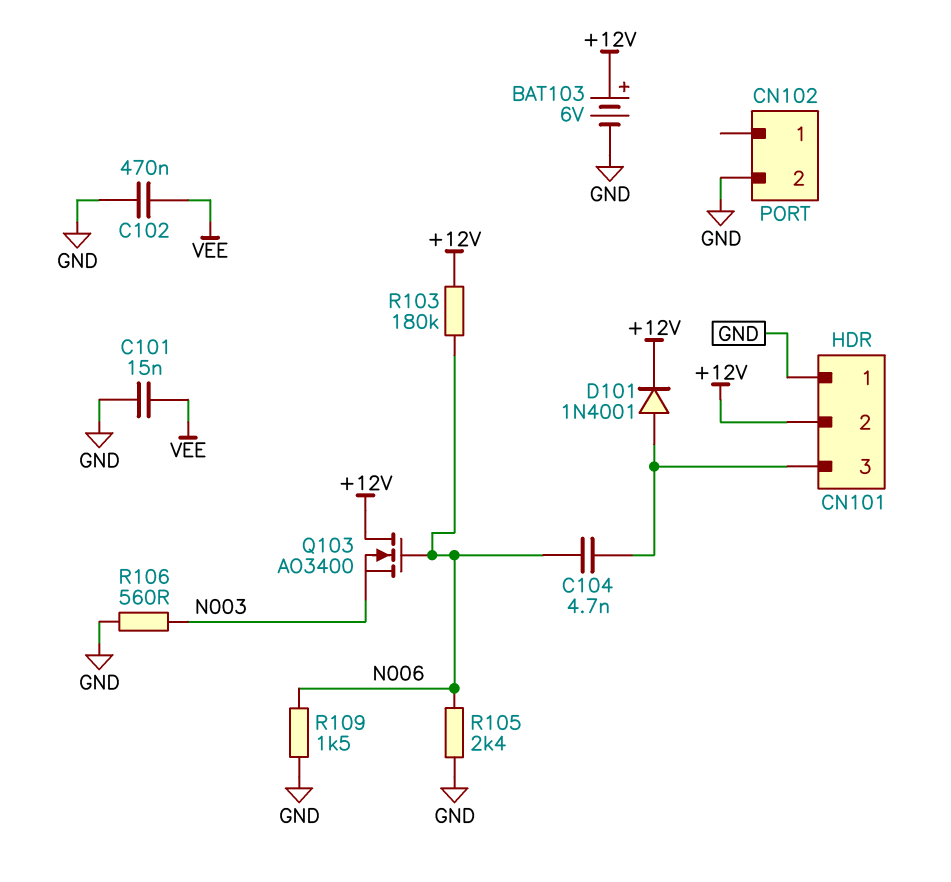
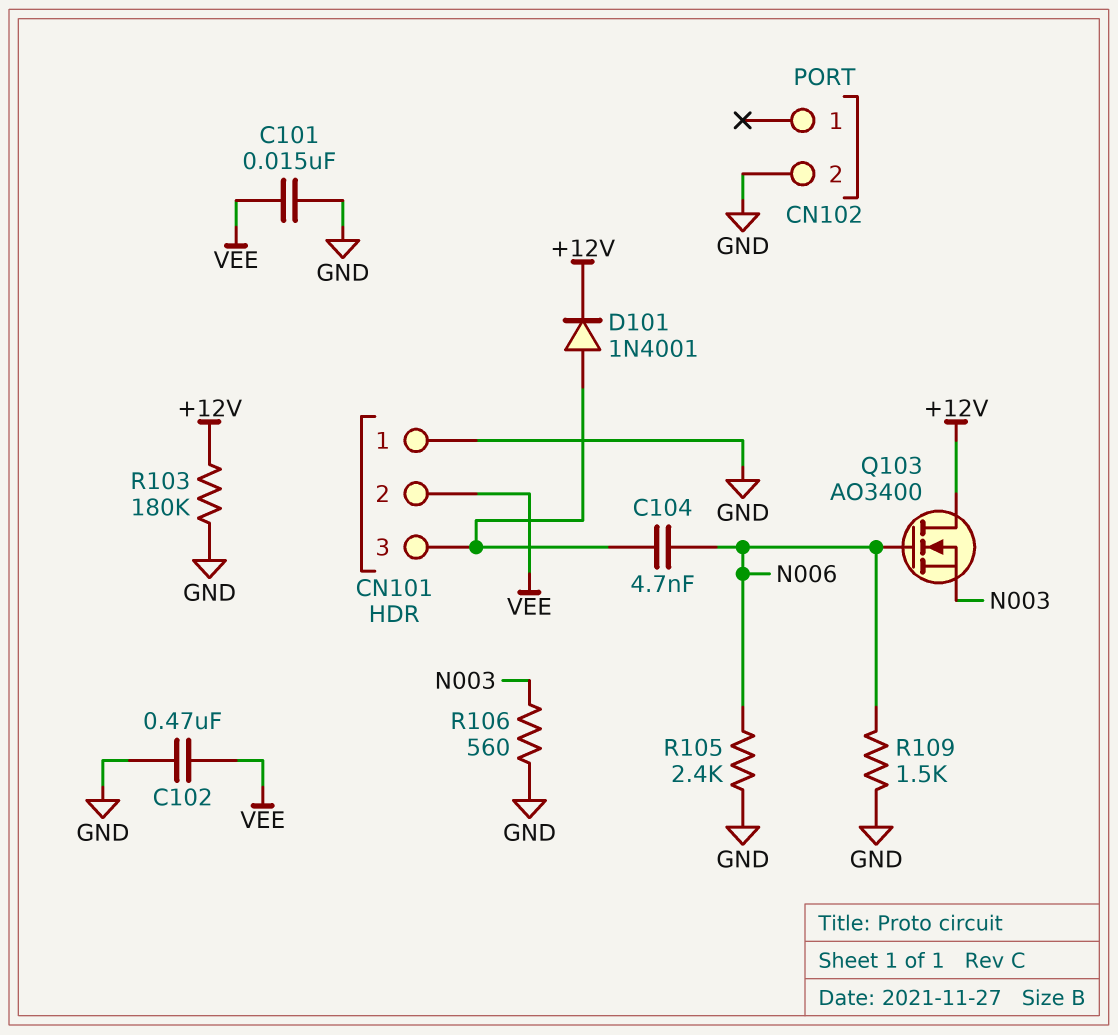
BAT103: 6V (plus +12V, minus GND) -> none
CN101 pin 2: +12V -> VEE
R103: 180k (+12V, N006) -> 180k (+12V, GND)

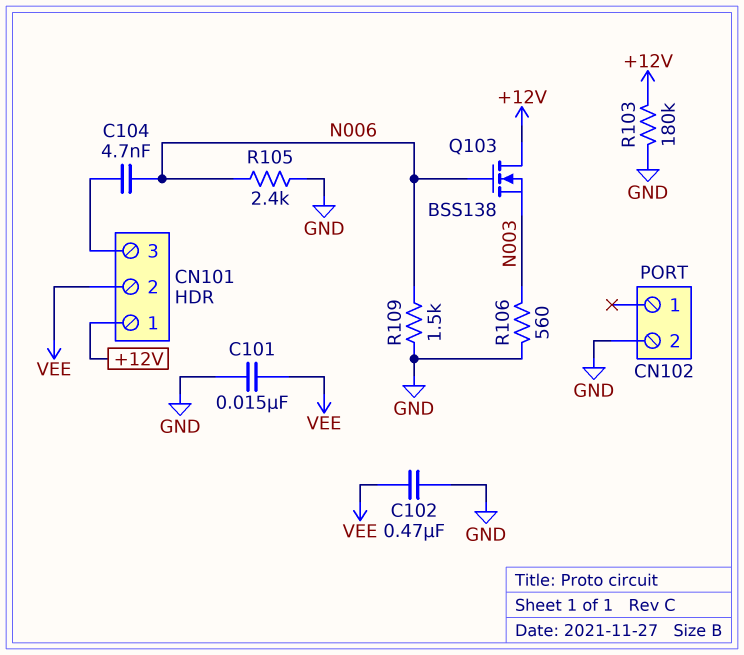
CN101 pin 1: GND -> +12V
D101: diode 1N4001 (A CN101/3, K +12V) -> none
Q103: NMOS AO3400 (G N006, D +12V, S N003) -> NMOS BSS138 (G N006, D +12V, S N003)

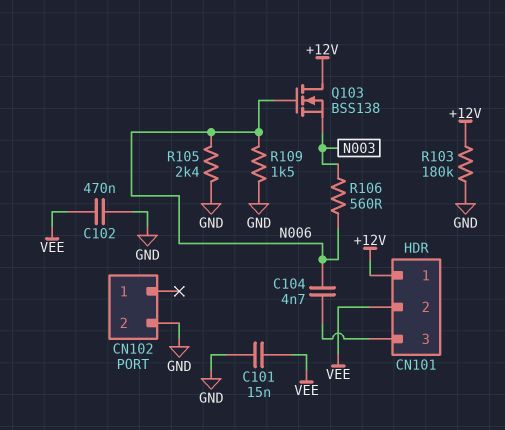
R106: 560 (GND, N003) -> 560 (N003, N006)

